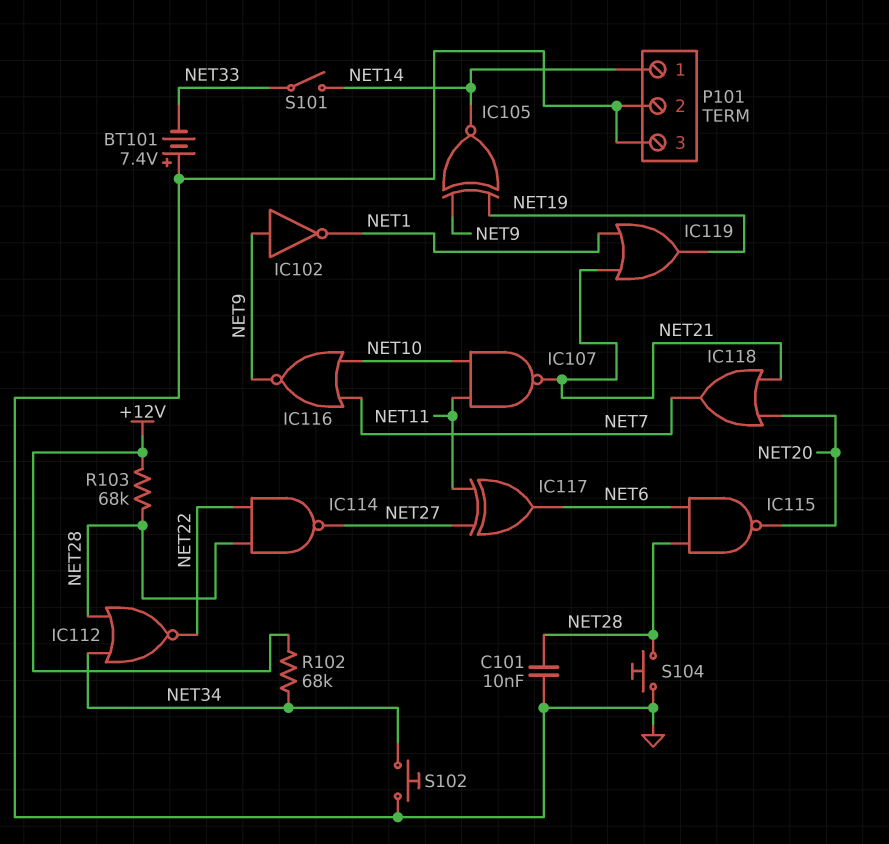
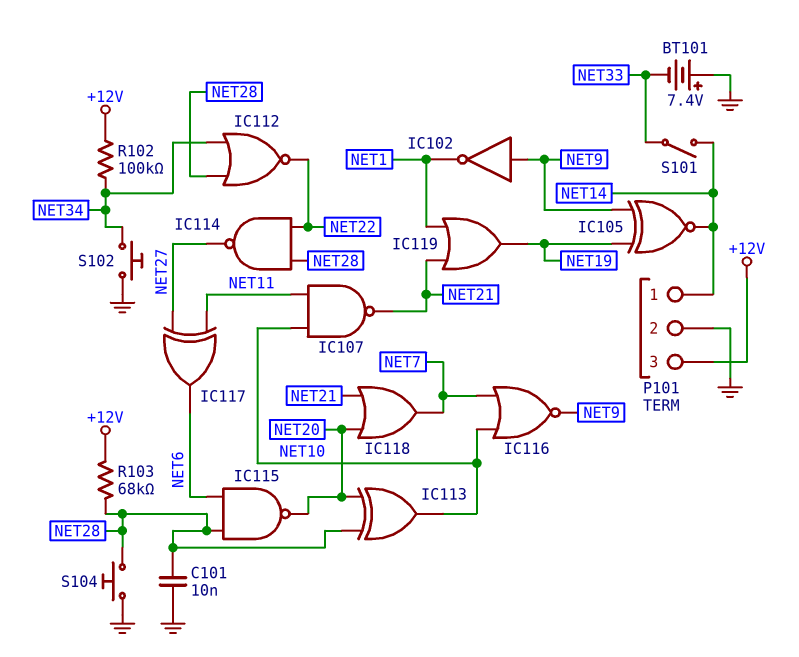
IC113: none -> XOR (in NET20, in NET28, out NET10)
P101 pin 3: GND -> +12V
R102: 68k (+12V, NET34) -> 100k (+12V, NET34)

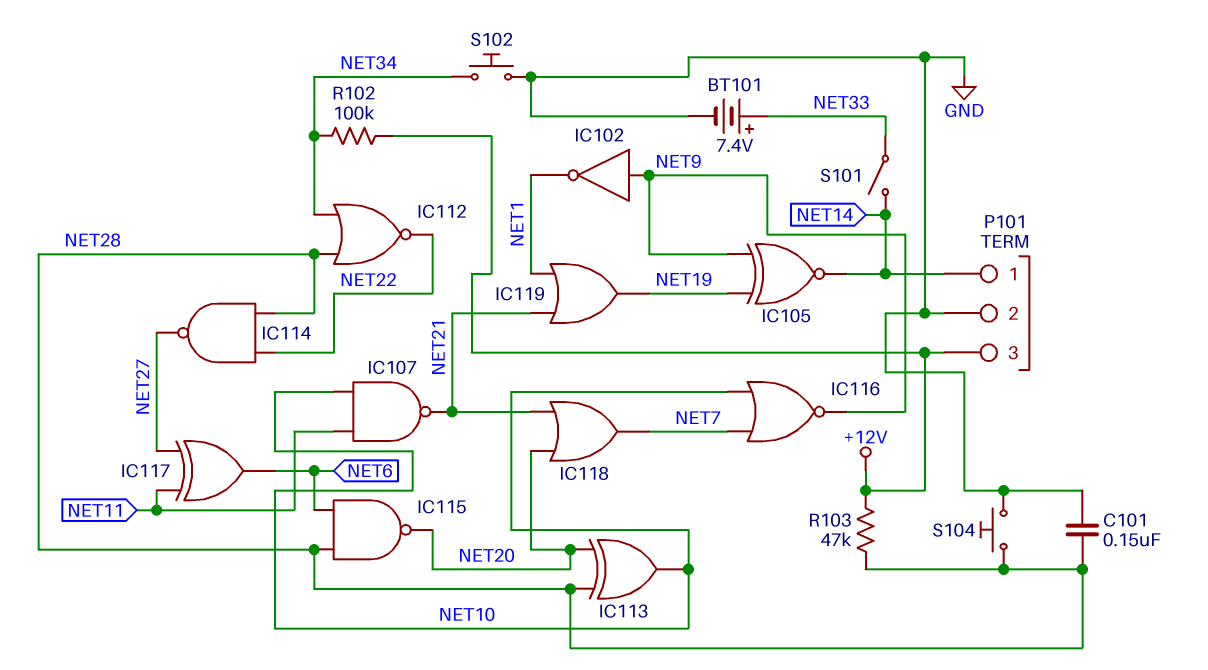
BT101: 7.4V (plus GND, minus NET33) -> 7.4V (plus NET33, minus GND)
C101: 10nF (GND, NET28) -> 150nF (GND, NET28)
R103: 68k (+12V, NET28) -> 47k (+12V, NET28)

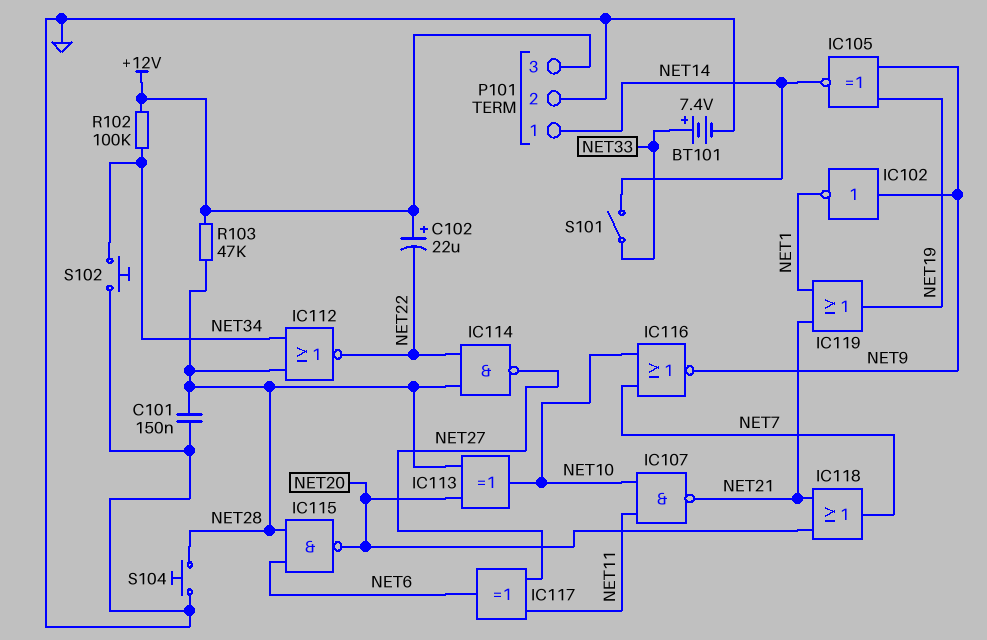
C102: none -> 22uF (plus +12V, minus NET22)

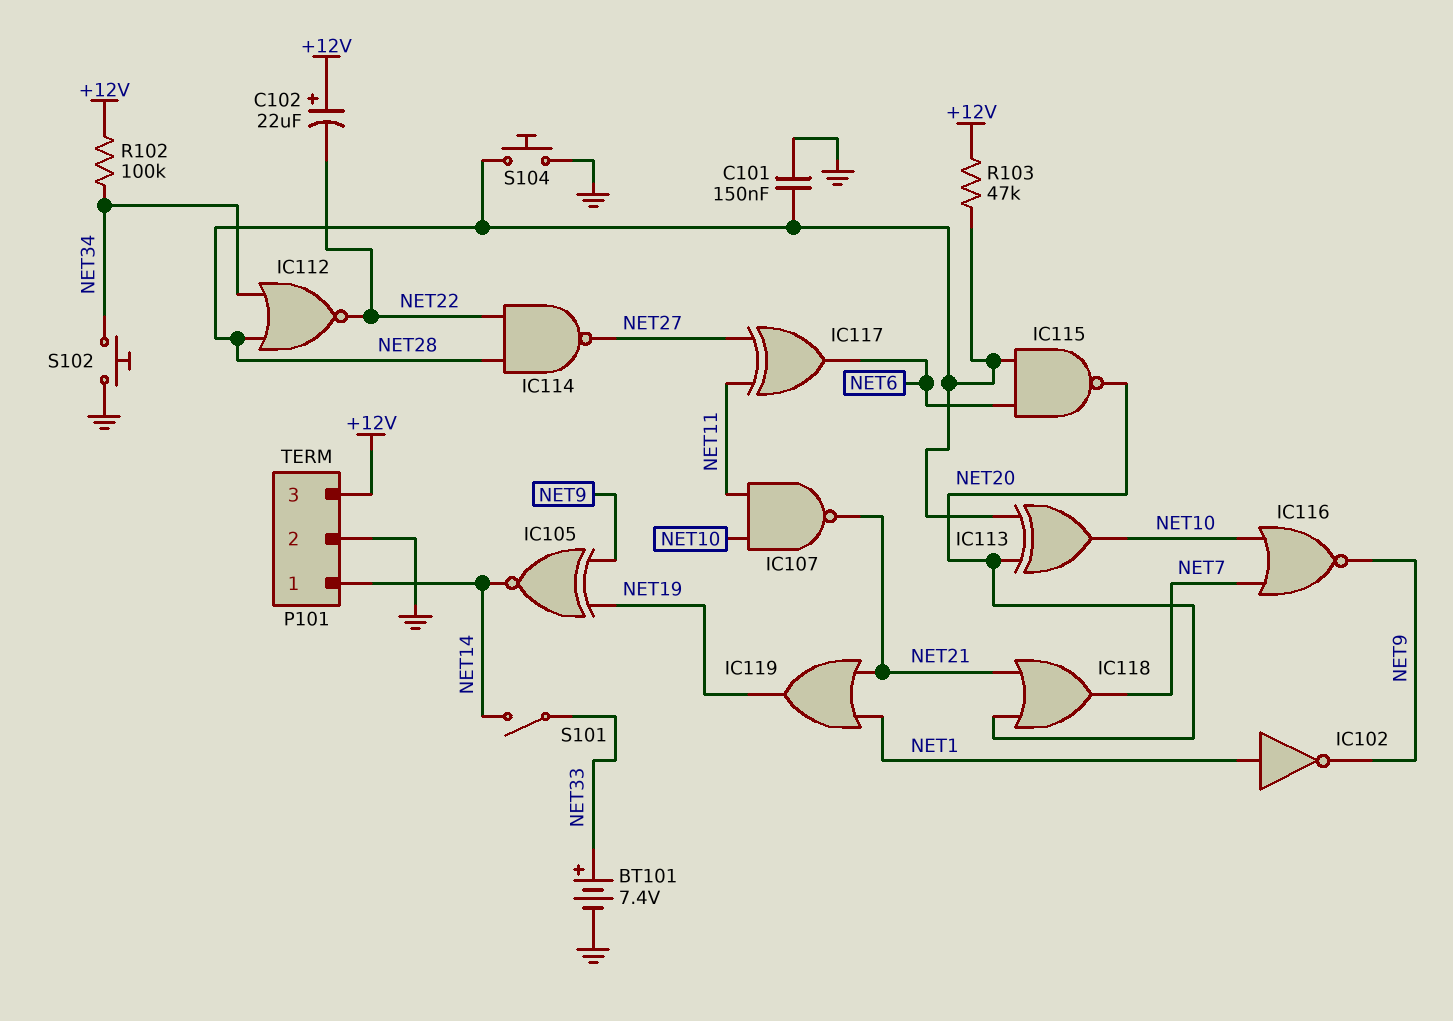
IC102: NOT (in NET9, out NET1) -> NOT (in NET1, out NET9)

